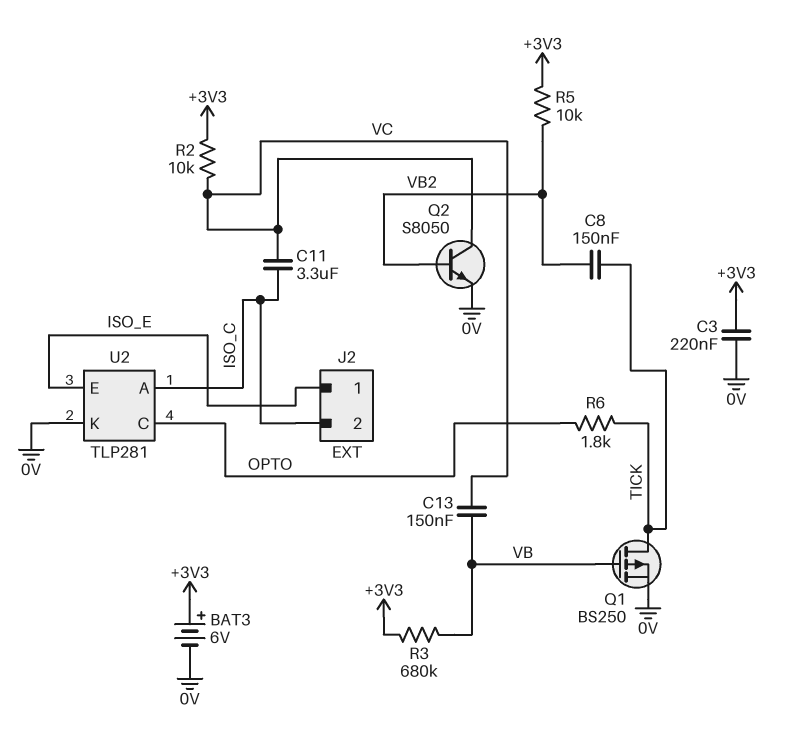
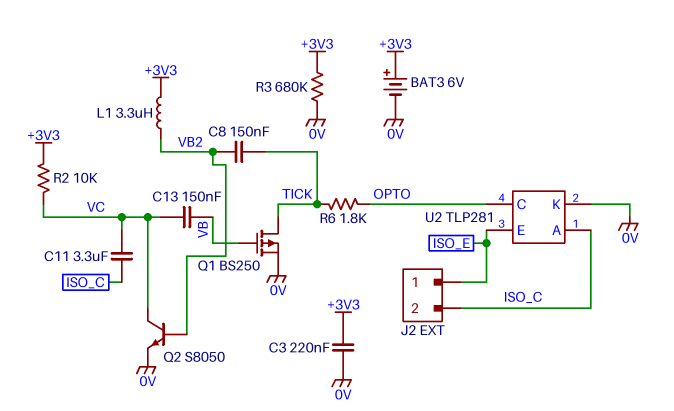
L1: none -> 3.3uH (+3V3, VB2)
R3: 680k (+3V3, VB) -> 680k (+3V3, 0V)
R5: 10k (+3V3, VB2) -> none

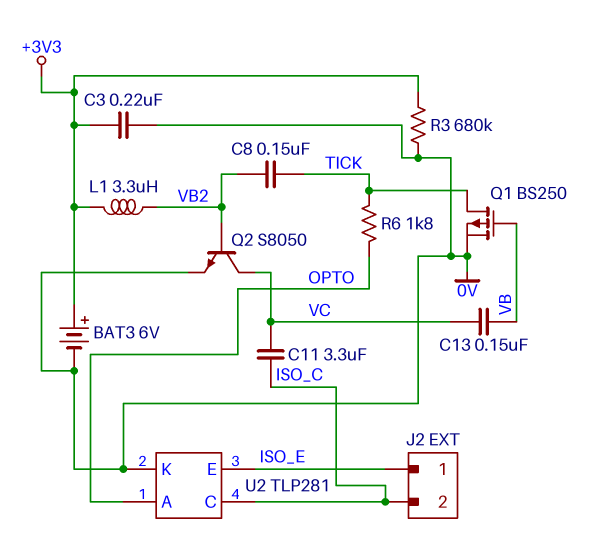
R2: 10k (+3V3, VC) -> none
U2 pin A: ISO_C -> OPTO
U2 pin C: OPTO -> ISO_C

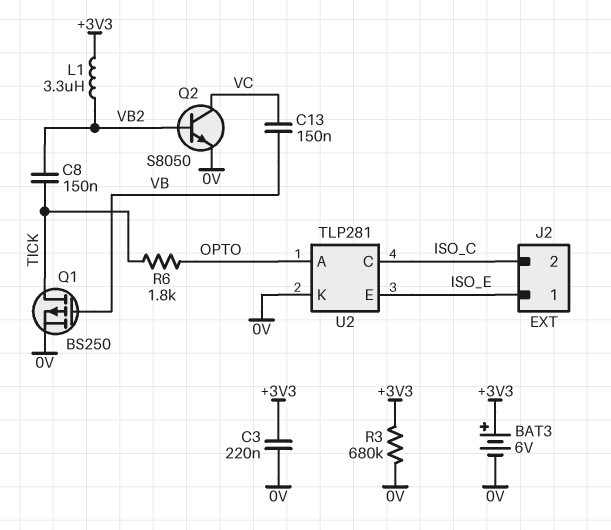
C11: 3.3uF (ISO_C, VC) -> none

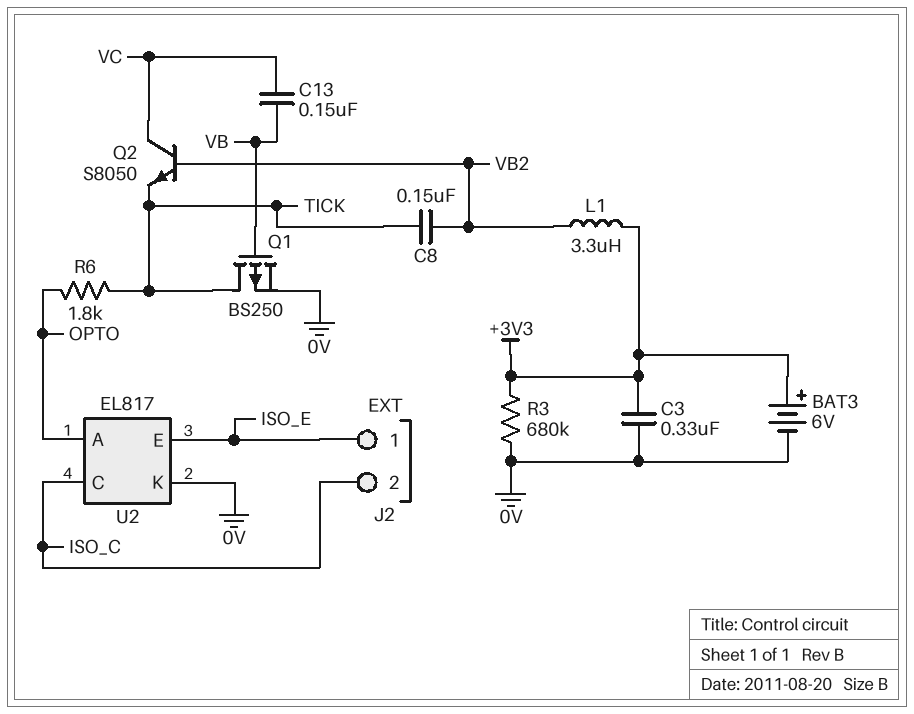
C3: 220nF (+3V3, 0V) -> 330nF (+3V3, 0V)
Q2: NPN S8050 (B VB2, C VC, E 0V) -> NPN S8050 (B VB2, C VC, E TICK)
U2: TLP281 -> EL817

